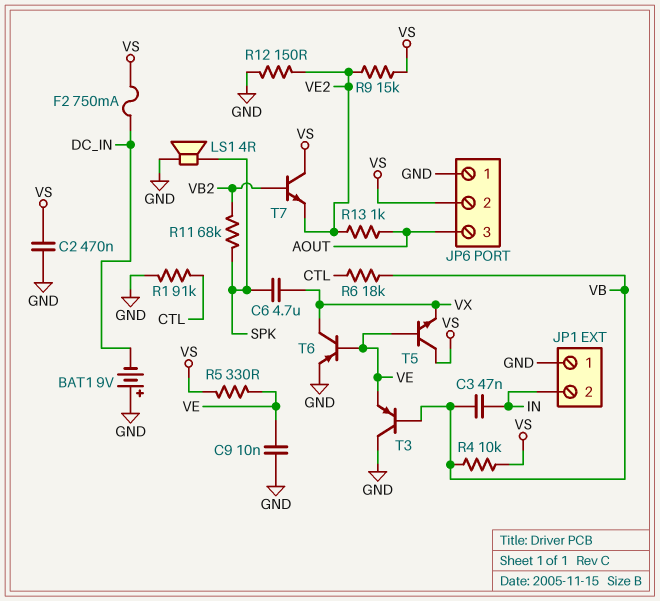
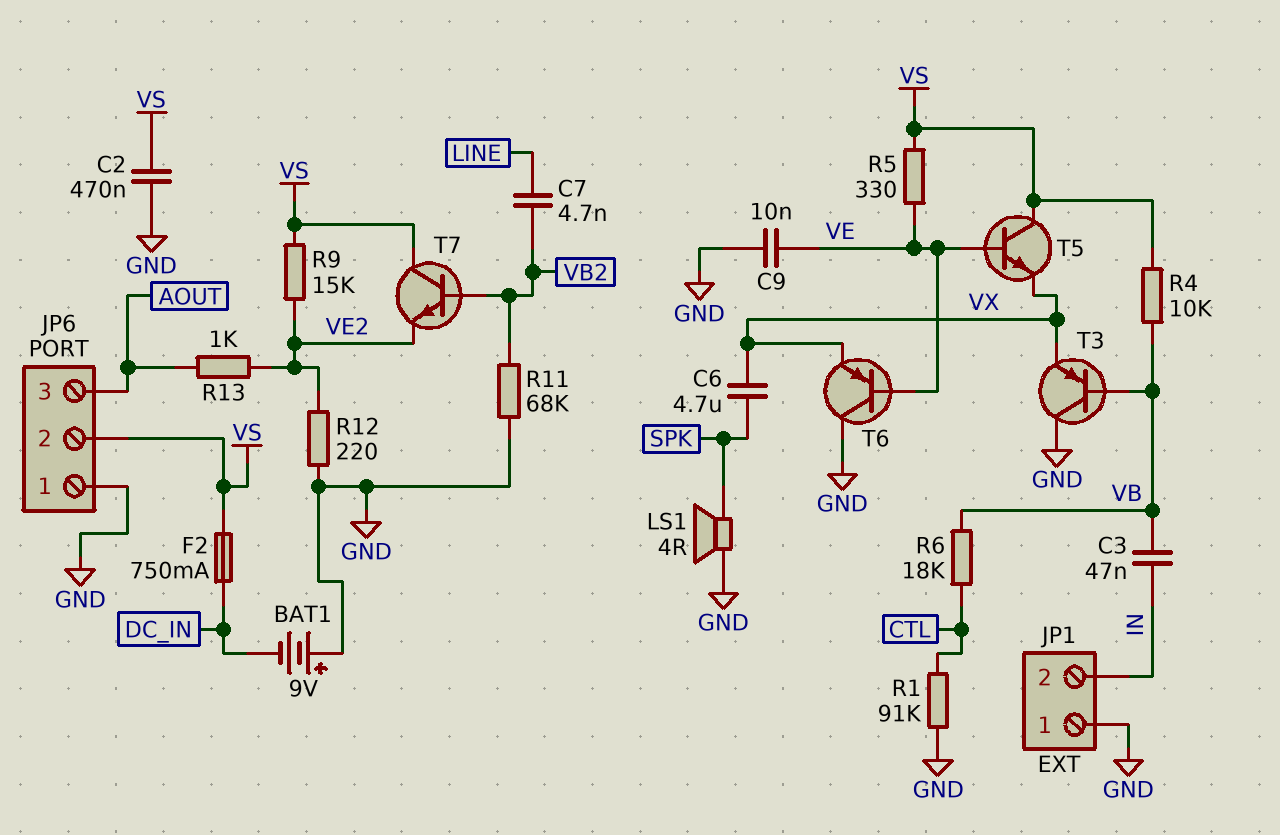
C7: none -> 4.7nF (LINE, VB2)
R11: 68k (SPK, VB2) -> 68k (GND, VB2)
R12: 150 (GND, VE2) -> 220 (GND, VE2)
T3: PNP (B VB, C GND, E VE) -> PNP (B VB, C GND, E VX)
T6: PNP (B VE, C VX, E GND) -> PNP (B VE, C GND, E VX)

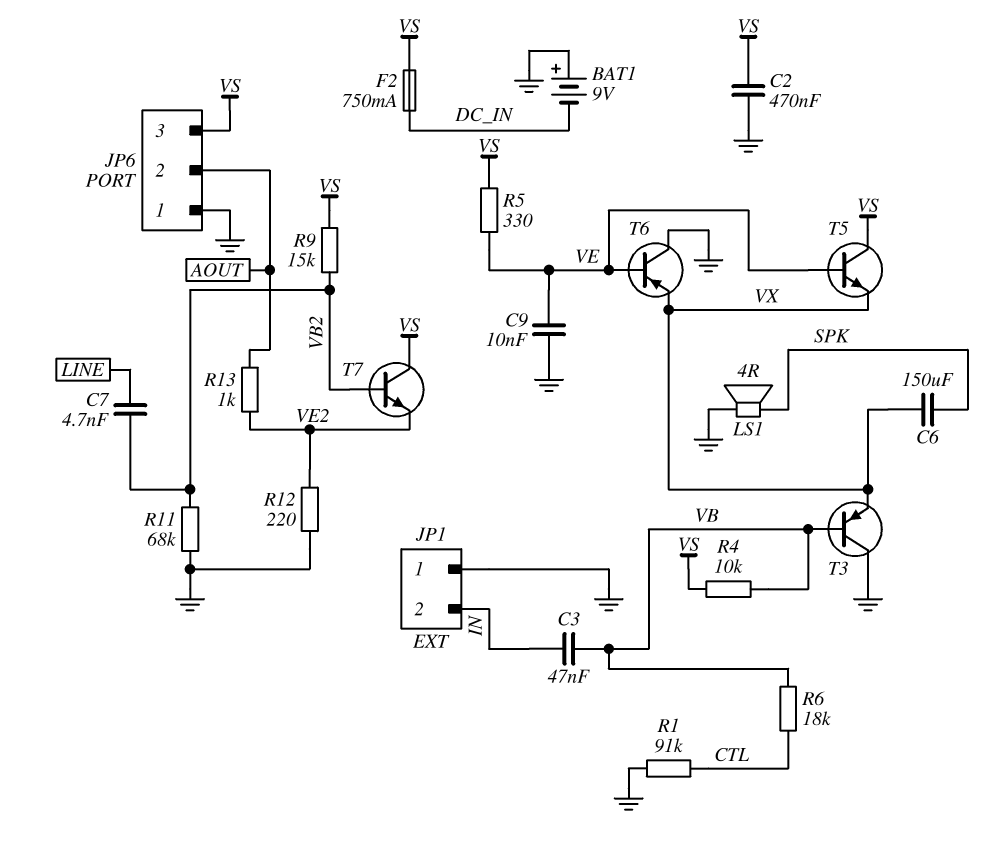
C6: 4.7uF (SPK, VX) -> 150uF (SPK, VX)
JP6 pin 2: VS -> AOUT
JP6 pin 3: AOUT -> VS
R9: 15k (VE2, VS) -> 15k (VB2, VS)

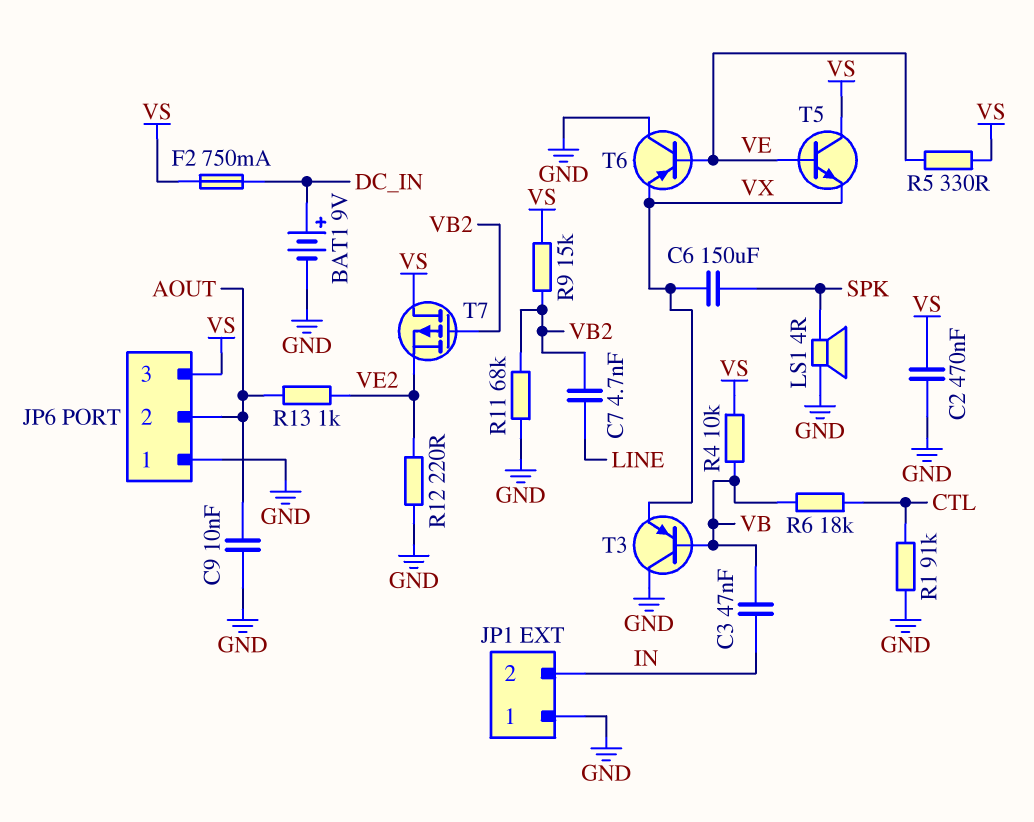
BAT1: 9V (plus GND, minus DC_IN) -> 9V (plus DC_IN, minus GND)
C9: 10nF (GND, VE) -> 10nF (AOUT, GND)
T7: NPN (B VB2, C VS, E VE2) -> PMOS (G VB2, D VS, S VE2)

